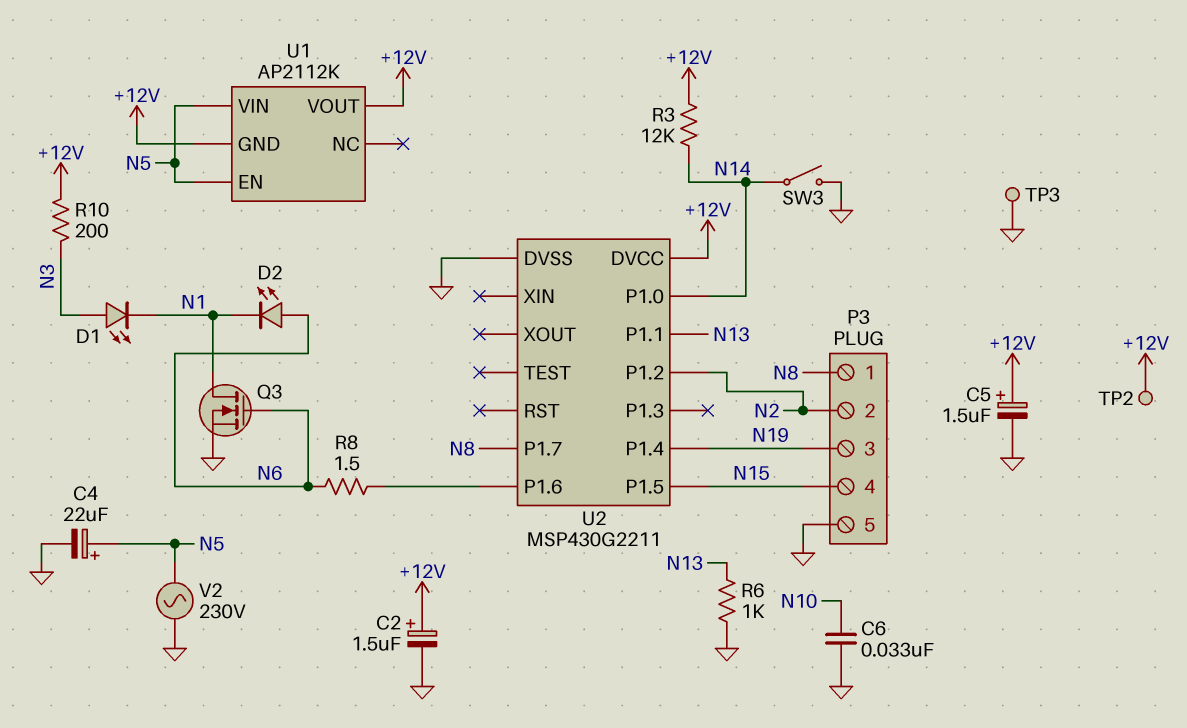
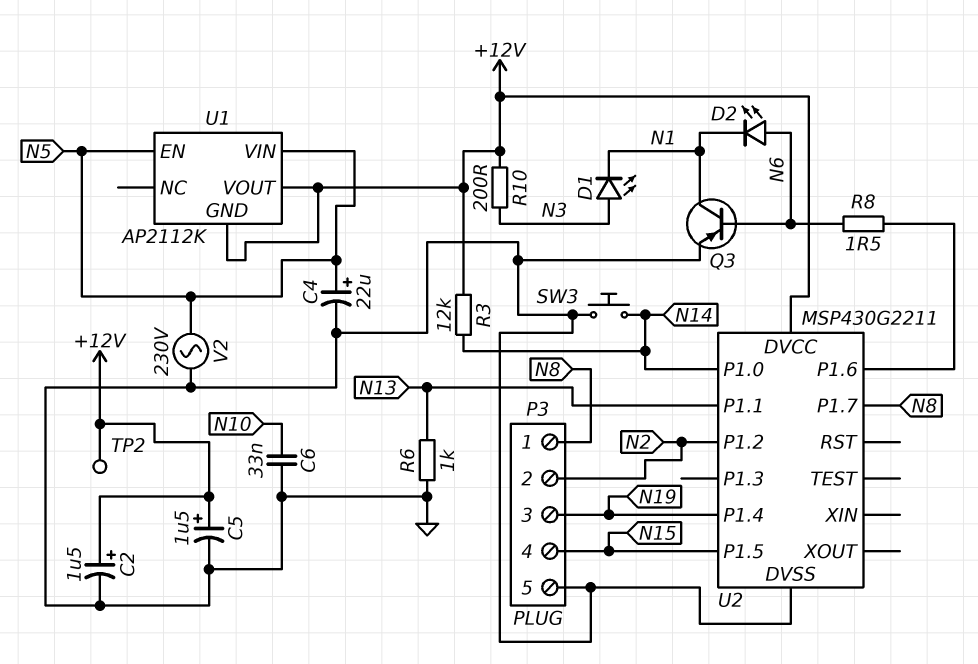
Q3: NMOS (G N6, D N1, S GND) -> PNP (B N6, C N1, E GND)
SW3: switch (GND, N14) -> button (GND, N14)
TP3: test point (GND) -> none

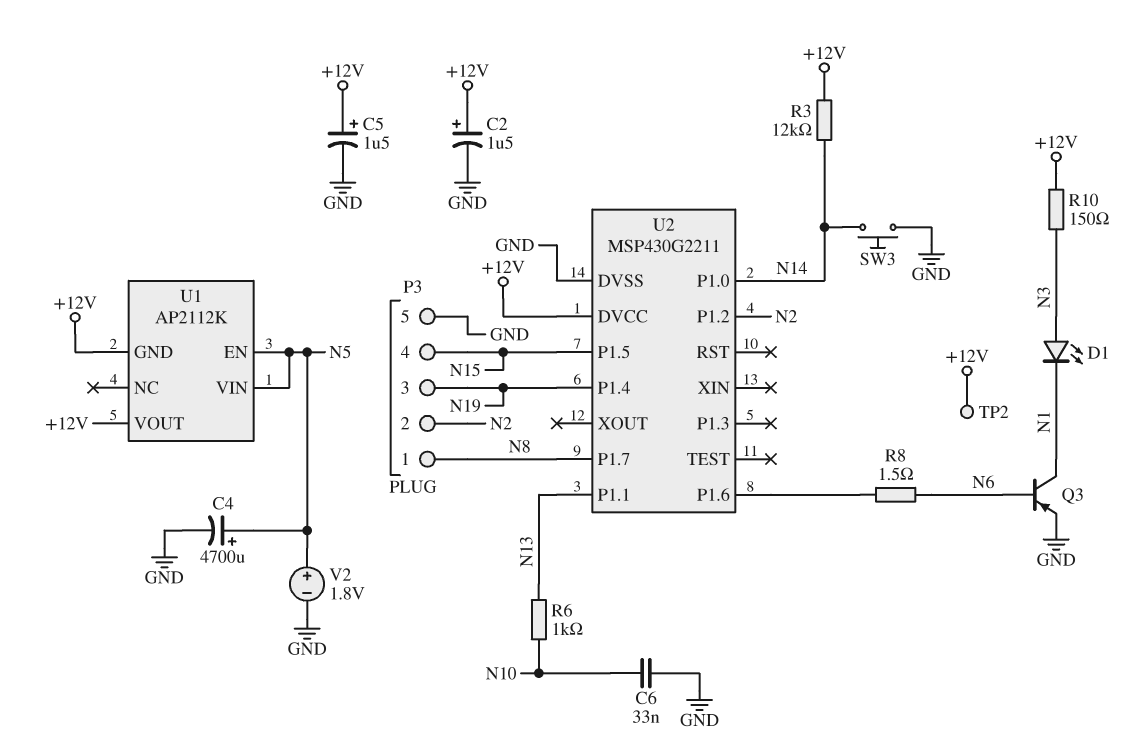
C4: 22uF (plus N5, minus GND) -> 4700uF (plus N5, minus GND)
D2: LED (A N6, K N1) -> none
R6: 1k (GND, N13) -> 1k (N10, N13)
R10: 200 (+12V, N3) -> 150 (+12V, N3)
V2: AC 230V (GND, N5) -> 1.8V (plus N5, minus GND)

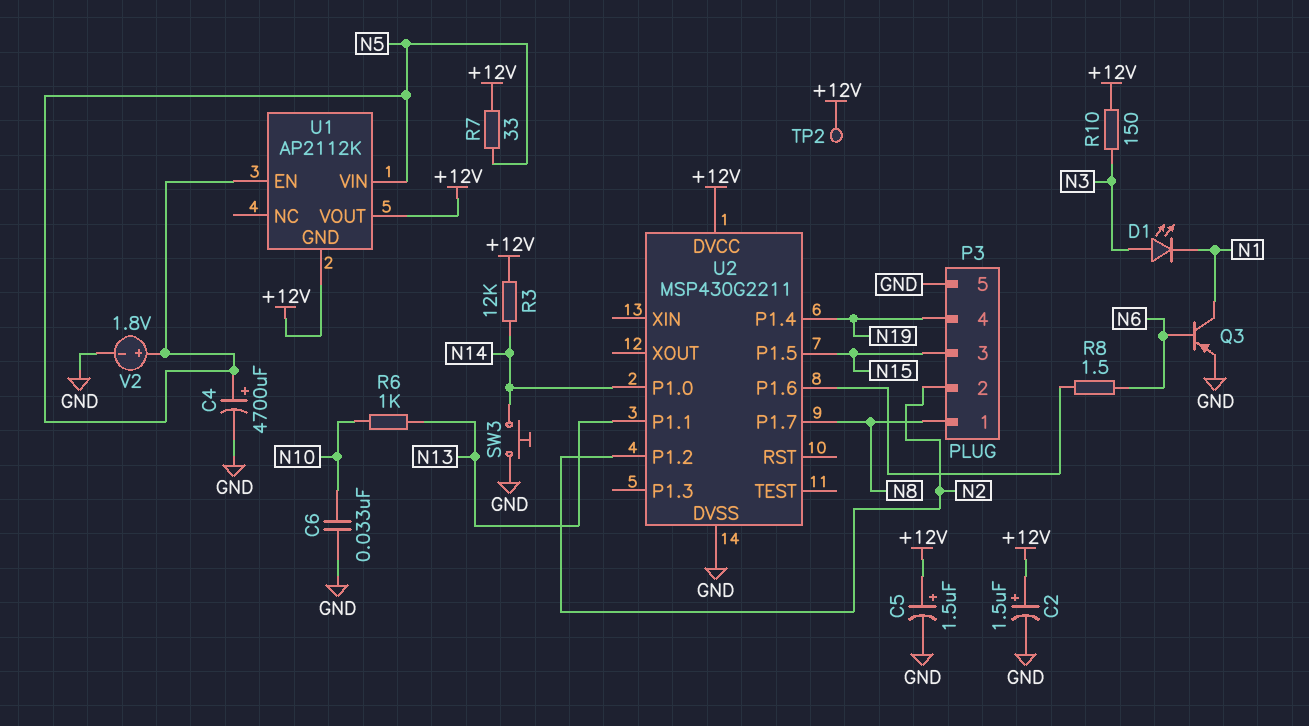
P3 pin 3: N19 -> N15
P3 pin 4: N15 -> N19
R7: none -> 33 (+12V, N5)

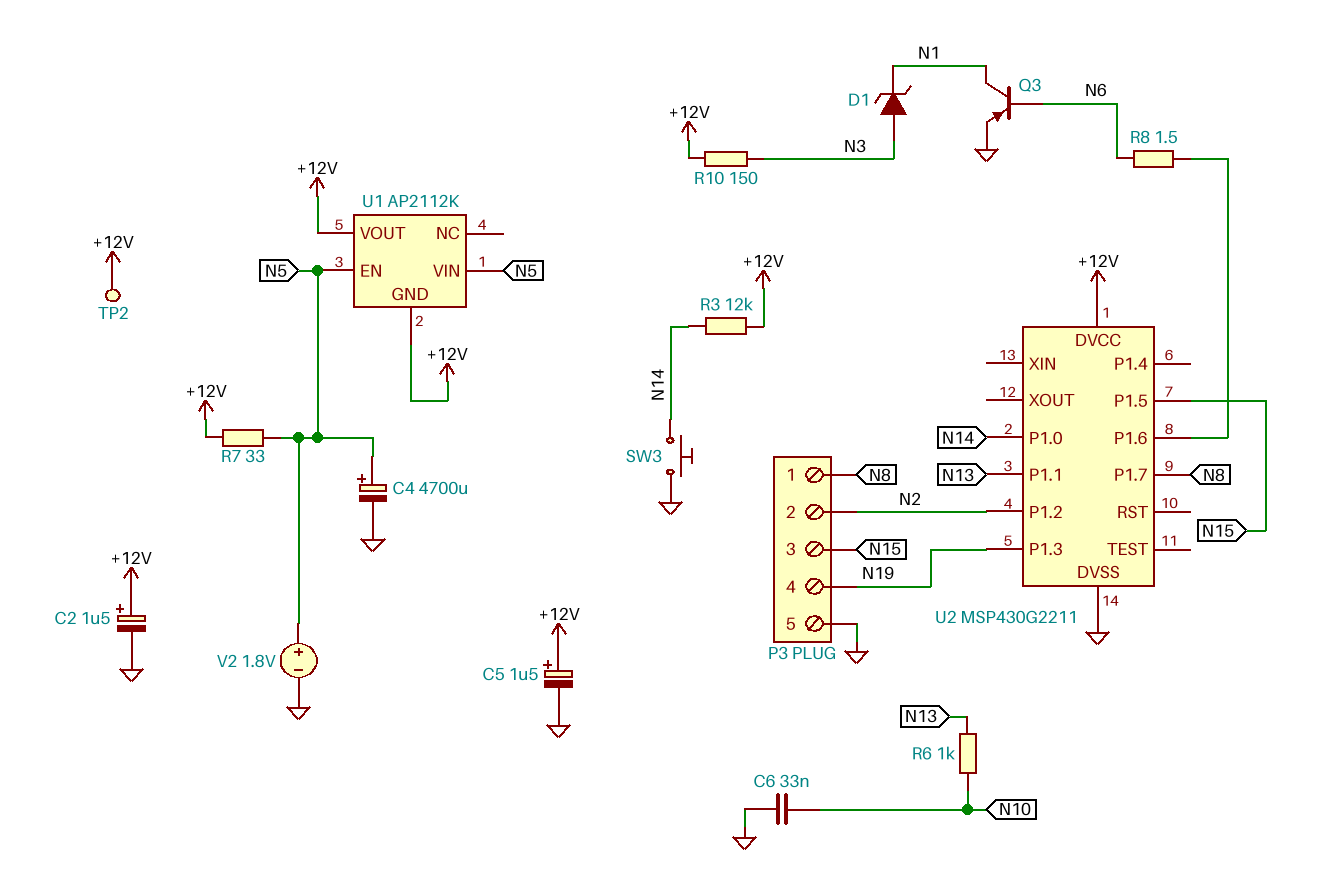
D1: LED (A N3, K N1) -> zener (A N3, K N1)
U2 pin P1.3: none -> N19
U2 pin P1.4: N19 -> none

